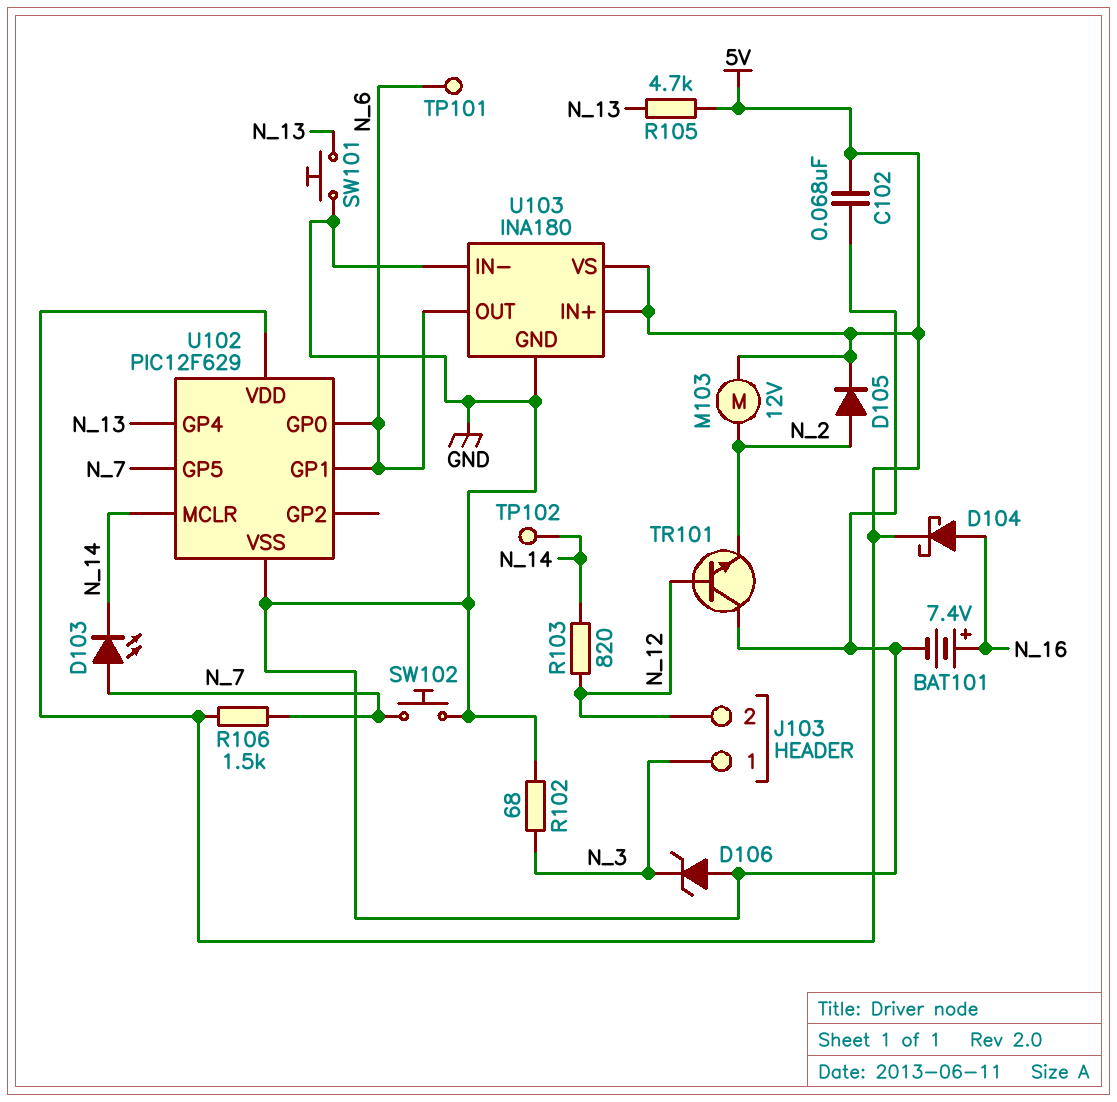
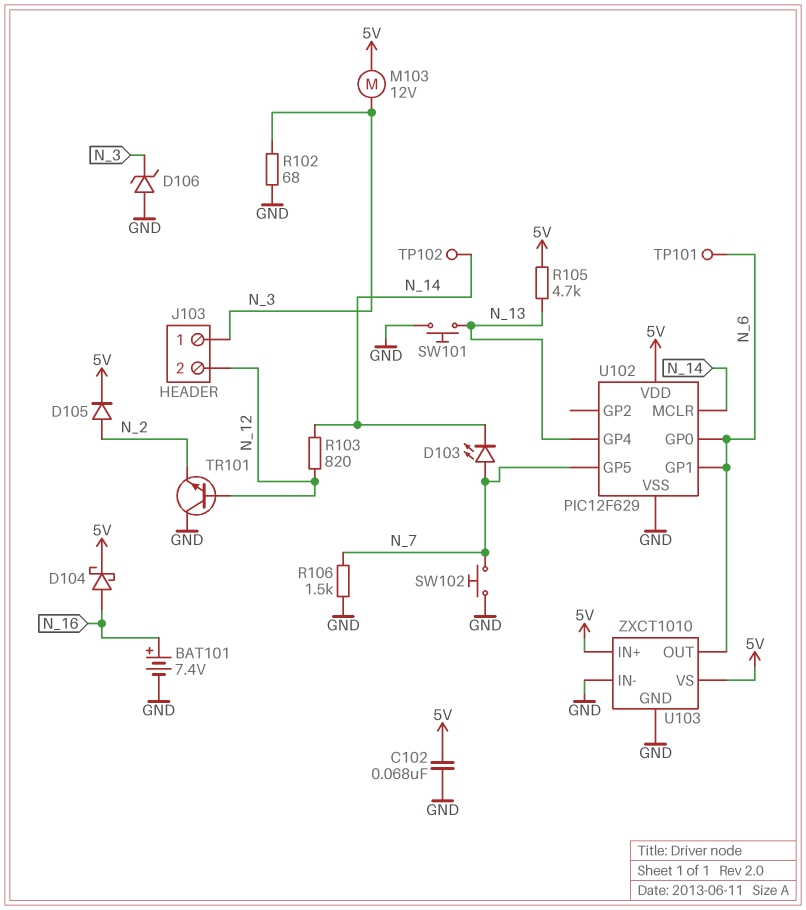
M103: motor 12V (5V, N_2) -> motor 12V (5V, N_3)
R106: 1.5k (5V, N_7) -> 1.5k (GND, N_7)
U103: INA180 -> ZXCT1010

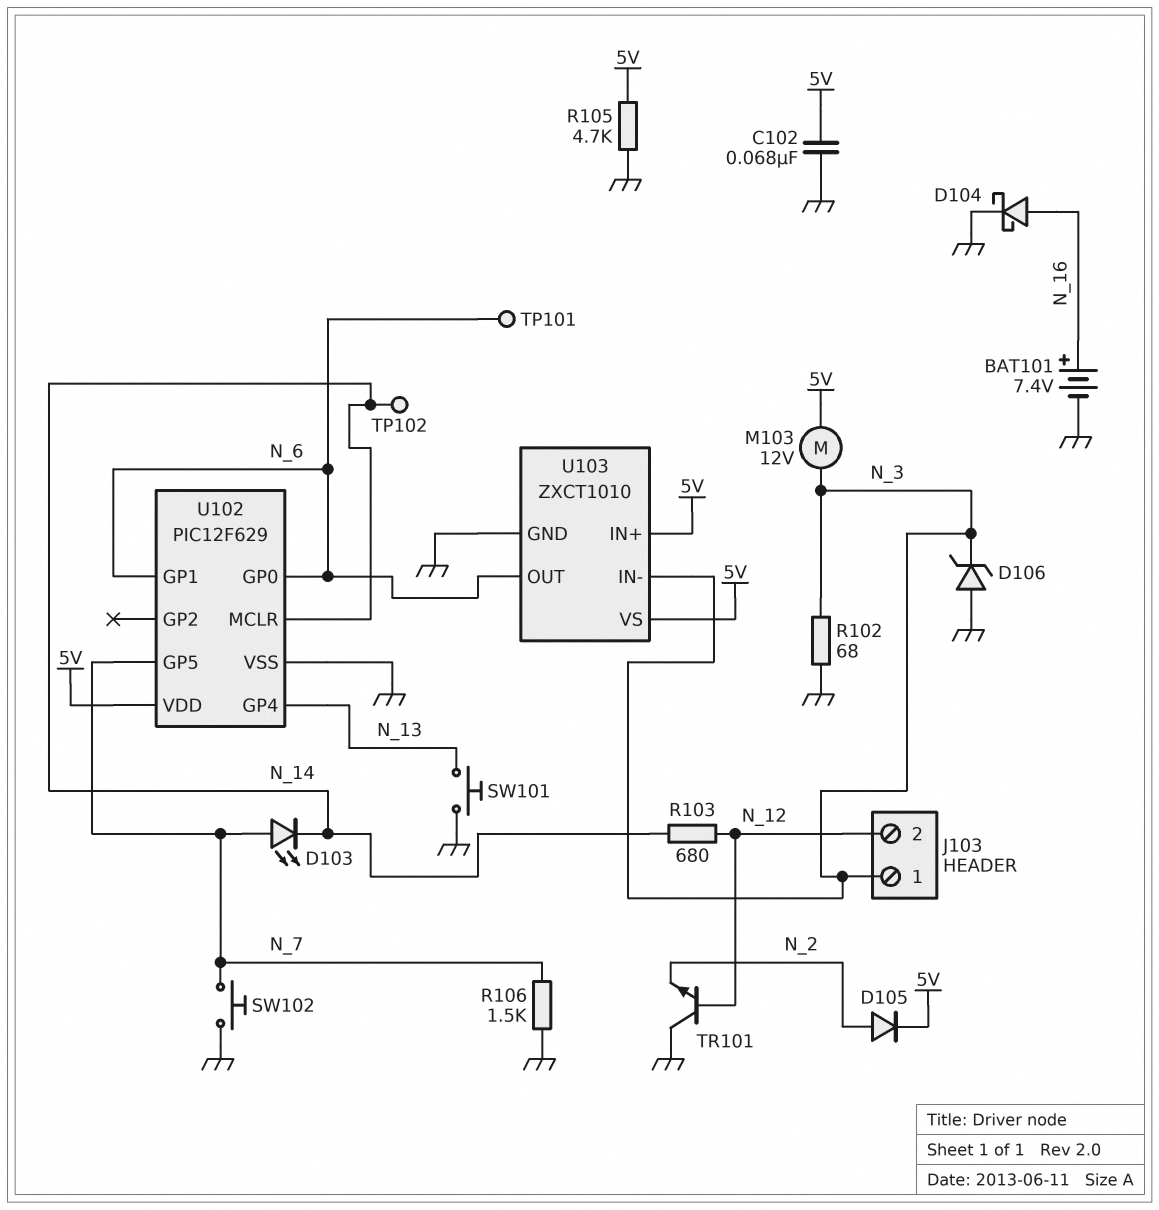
D104: schottky (A N_16, K 5V) -> schottky (A N_16, K GND)
R103: 820 (N_12, N_14) -> 680 (N_12, N_14)
R105: 4.7k (5V, N_13) -> 4.7k (5V, GND)
U103 pin IN-: GND -> N_3

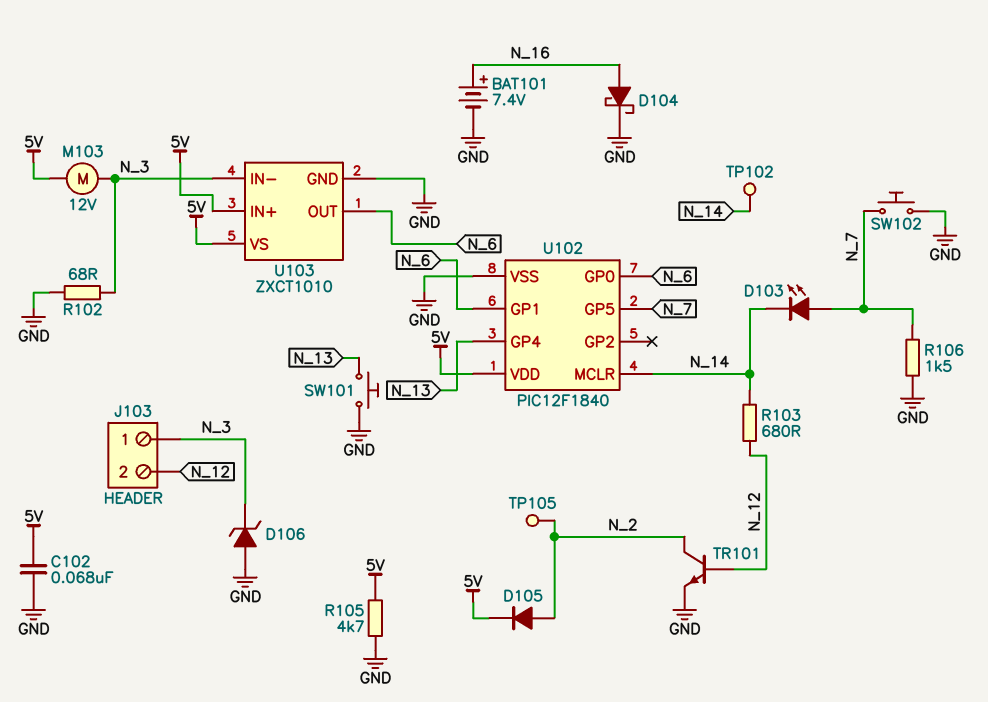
TP101: test point (N_6) -> none
TP105: none -> test point (N_2)
TR101: NPN (B N_12, C GND, E N_2) -> NPN (B N_12, C N_2, E GND)
U102: PIC12F629 -> PIC12F1840

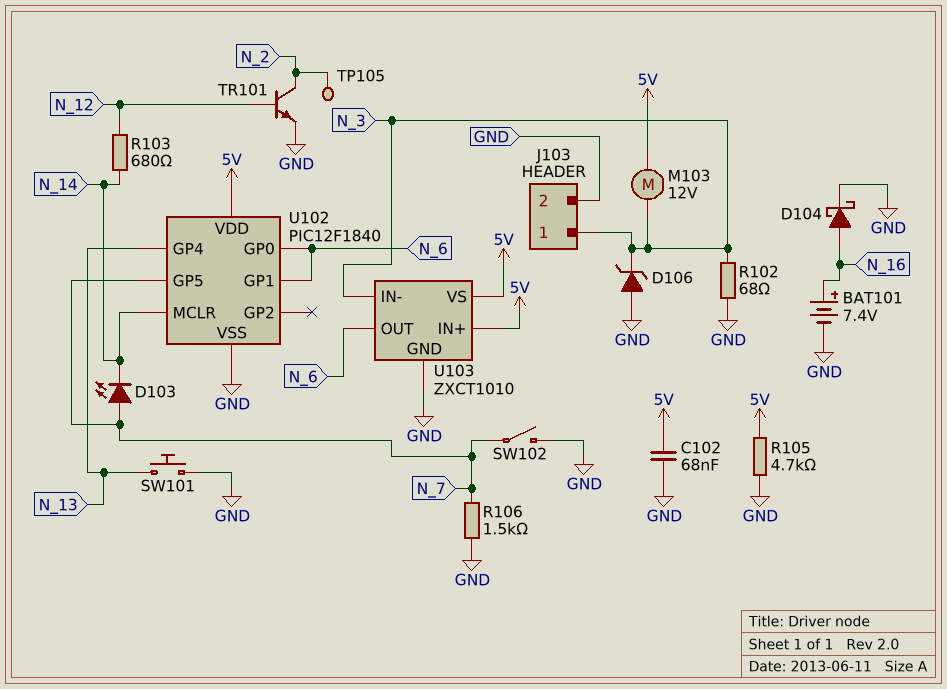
D105: diode (A N_2, K 5V) -> none
J103 pin 2: N_12 -> GND
SW102: button (GND, N_7) -> switch (GND, N_7)
TP102: test point (N_14) -> none

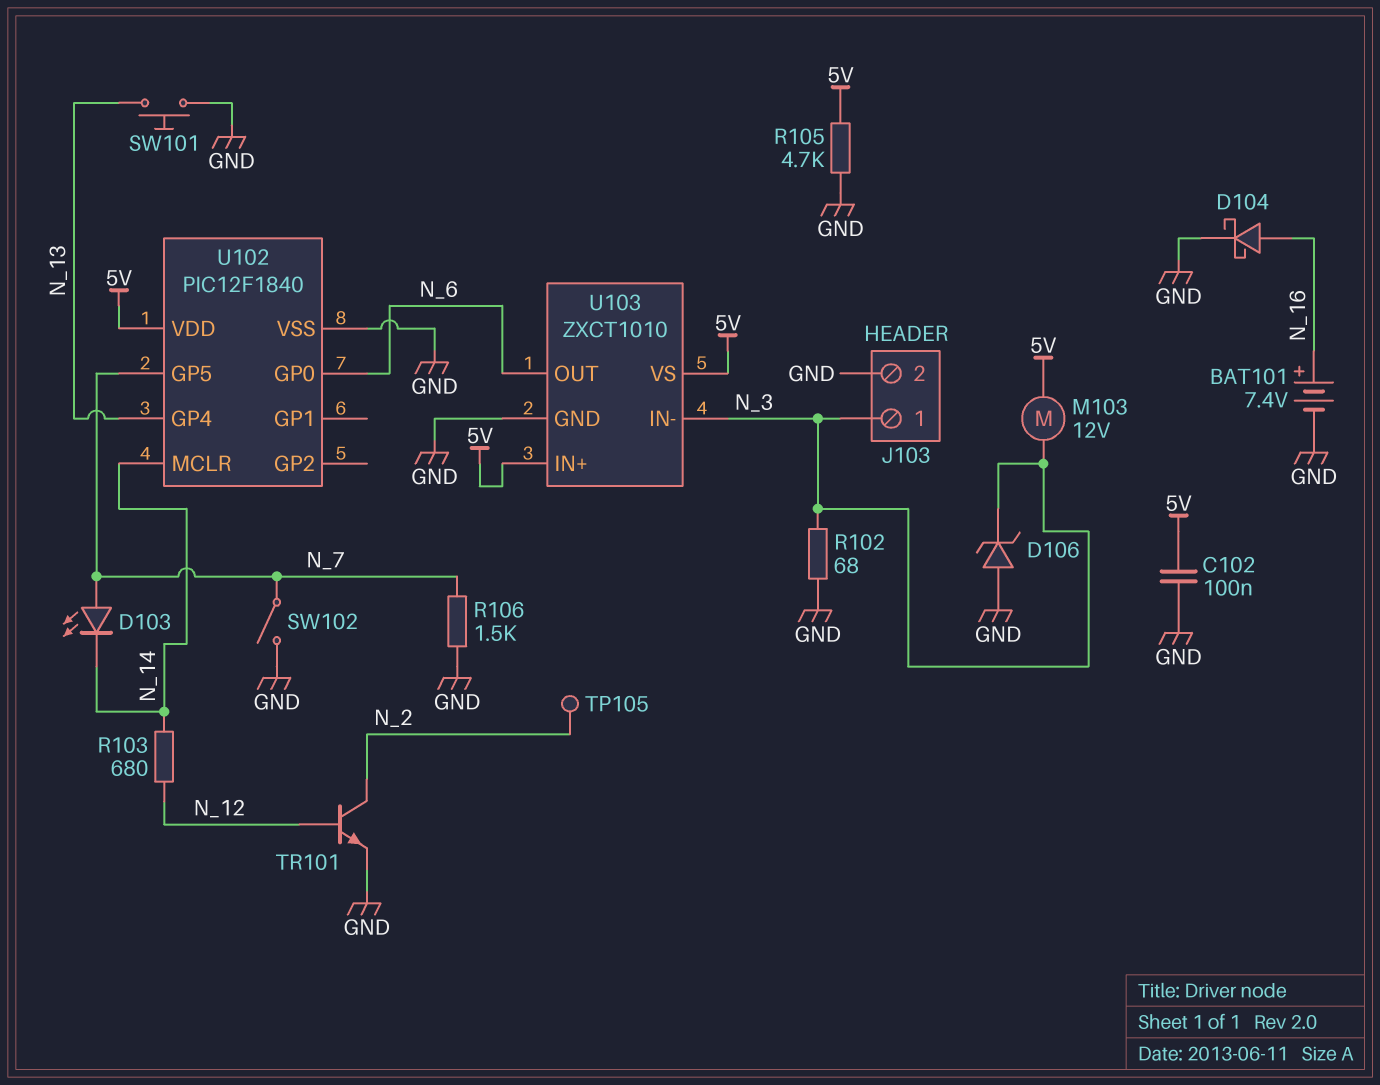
C102: 68nF (5V, GND) -> 100nF (5V, GND)
U102 pin GP1: N_6 -> none

